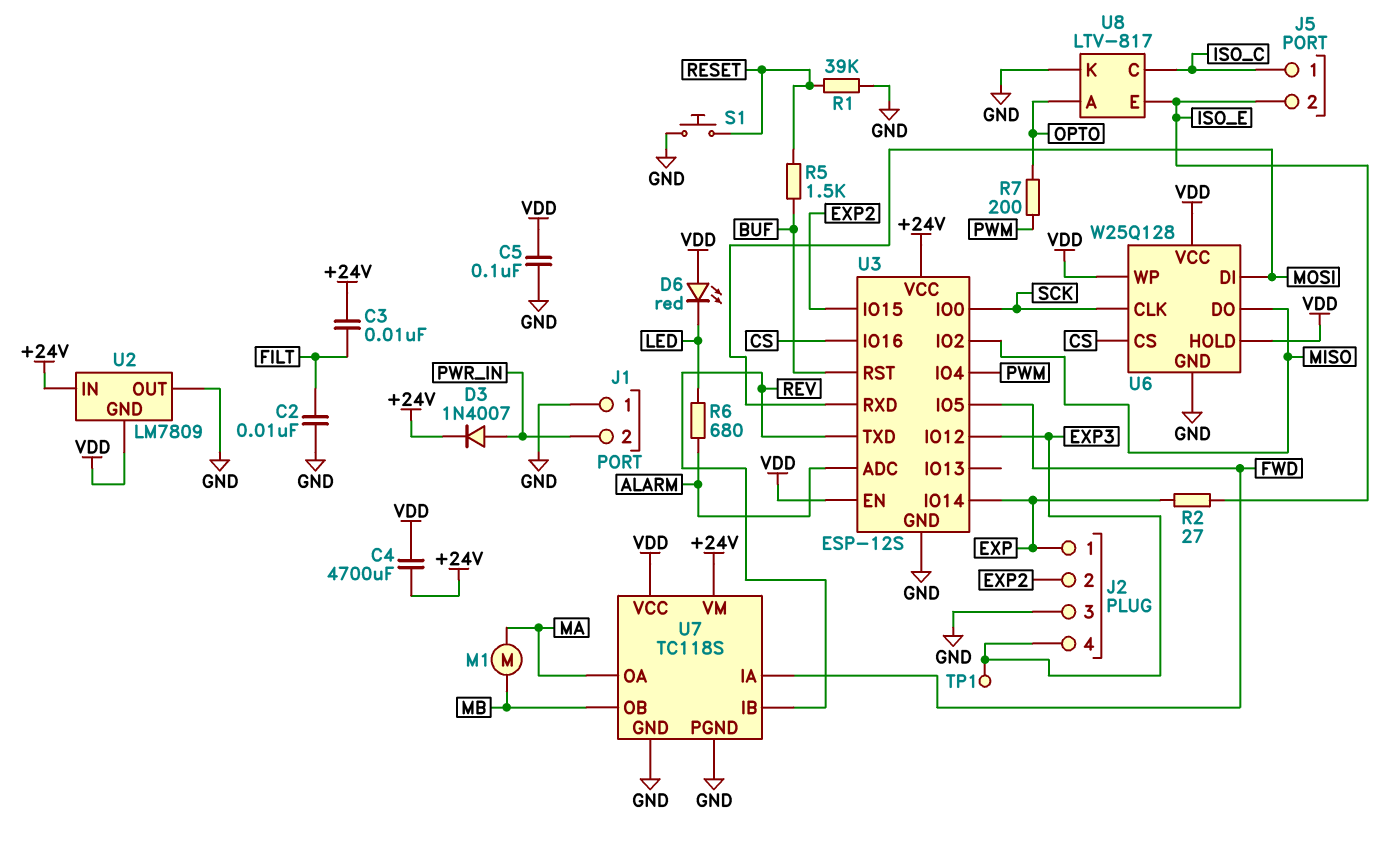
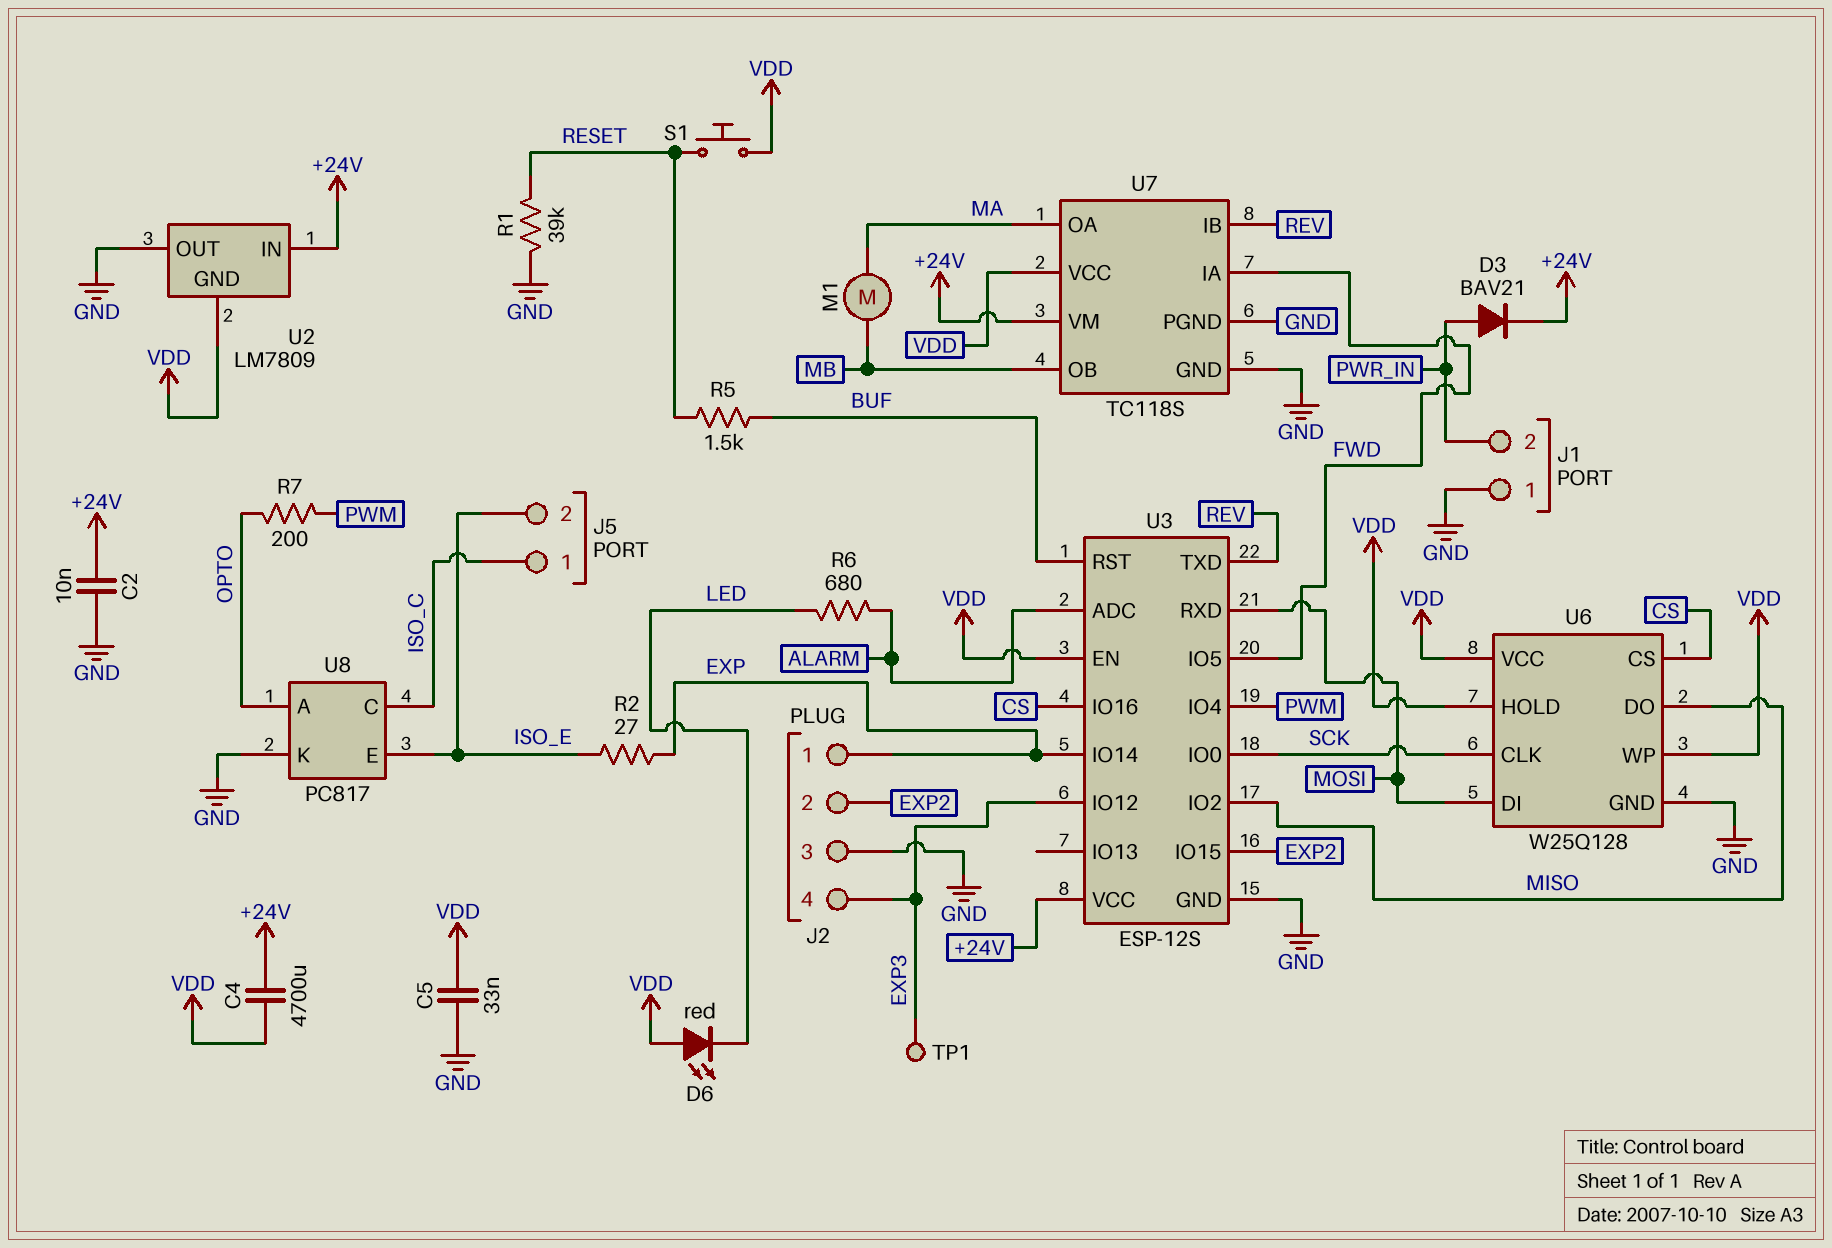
C2: 10nF (FILT, GND) -> 10nF (+24V, GND)
C3: 10nF (+24V, FILT) -> none
C5: 100nF (GND, VDD) -> 33nF (GND, VDD)
D3: diode 1N4007 (A PWR_IN, K +24V) -> diode BAV21 (A PWR_IN, K +24V)
S1: button (GND, RESET) -> button (RESET, VDD)
U8: LTV-817 -> PC817

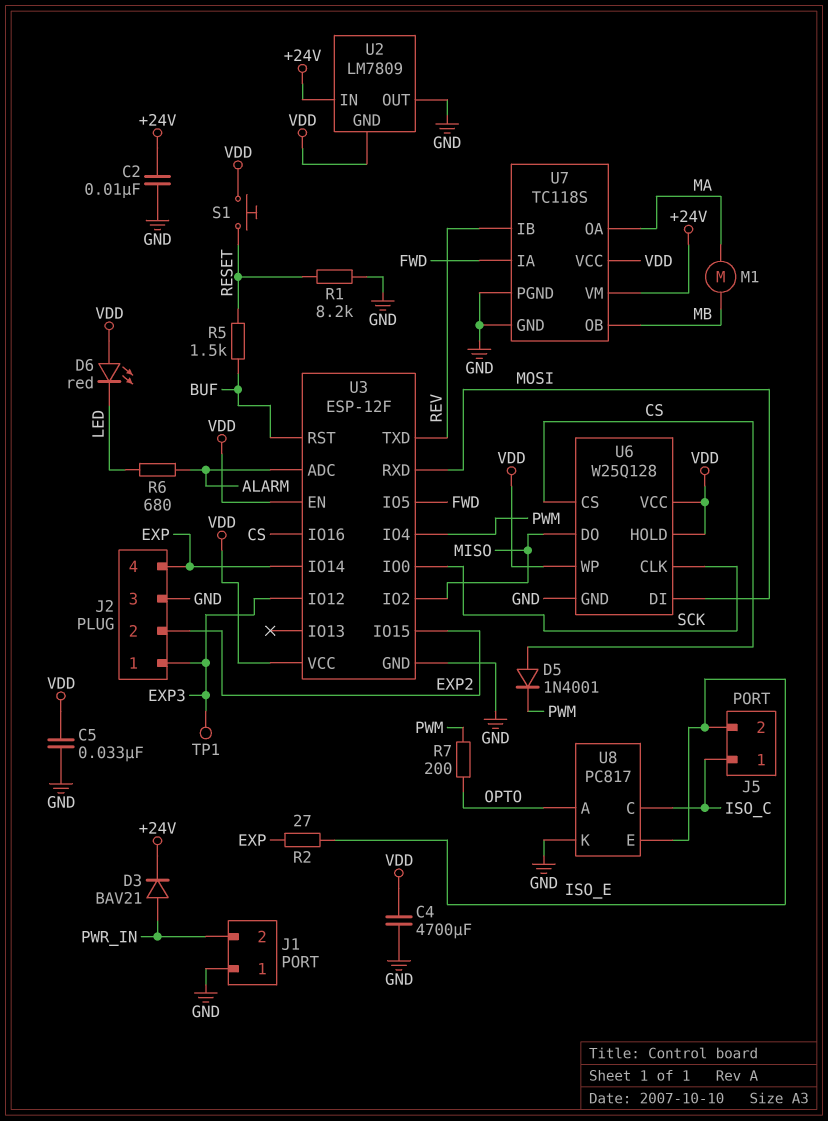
C4: 4700uF (+24V, VDD) -> 4700uF (GND, VDD)
D5: none -> diode 1N4001 (A CS, K PWM)
J2 pin 1: EXP -> EXP3
J2 pin 4: EXP3 -> EXP
R1: 39k (GND, RESET) -> 8.2k (GND, RESET)
U3: ESP-12S -> ESP-12F
U3 pin VCC: +24V -> VDD

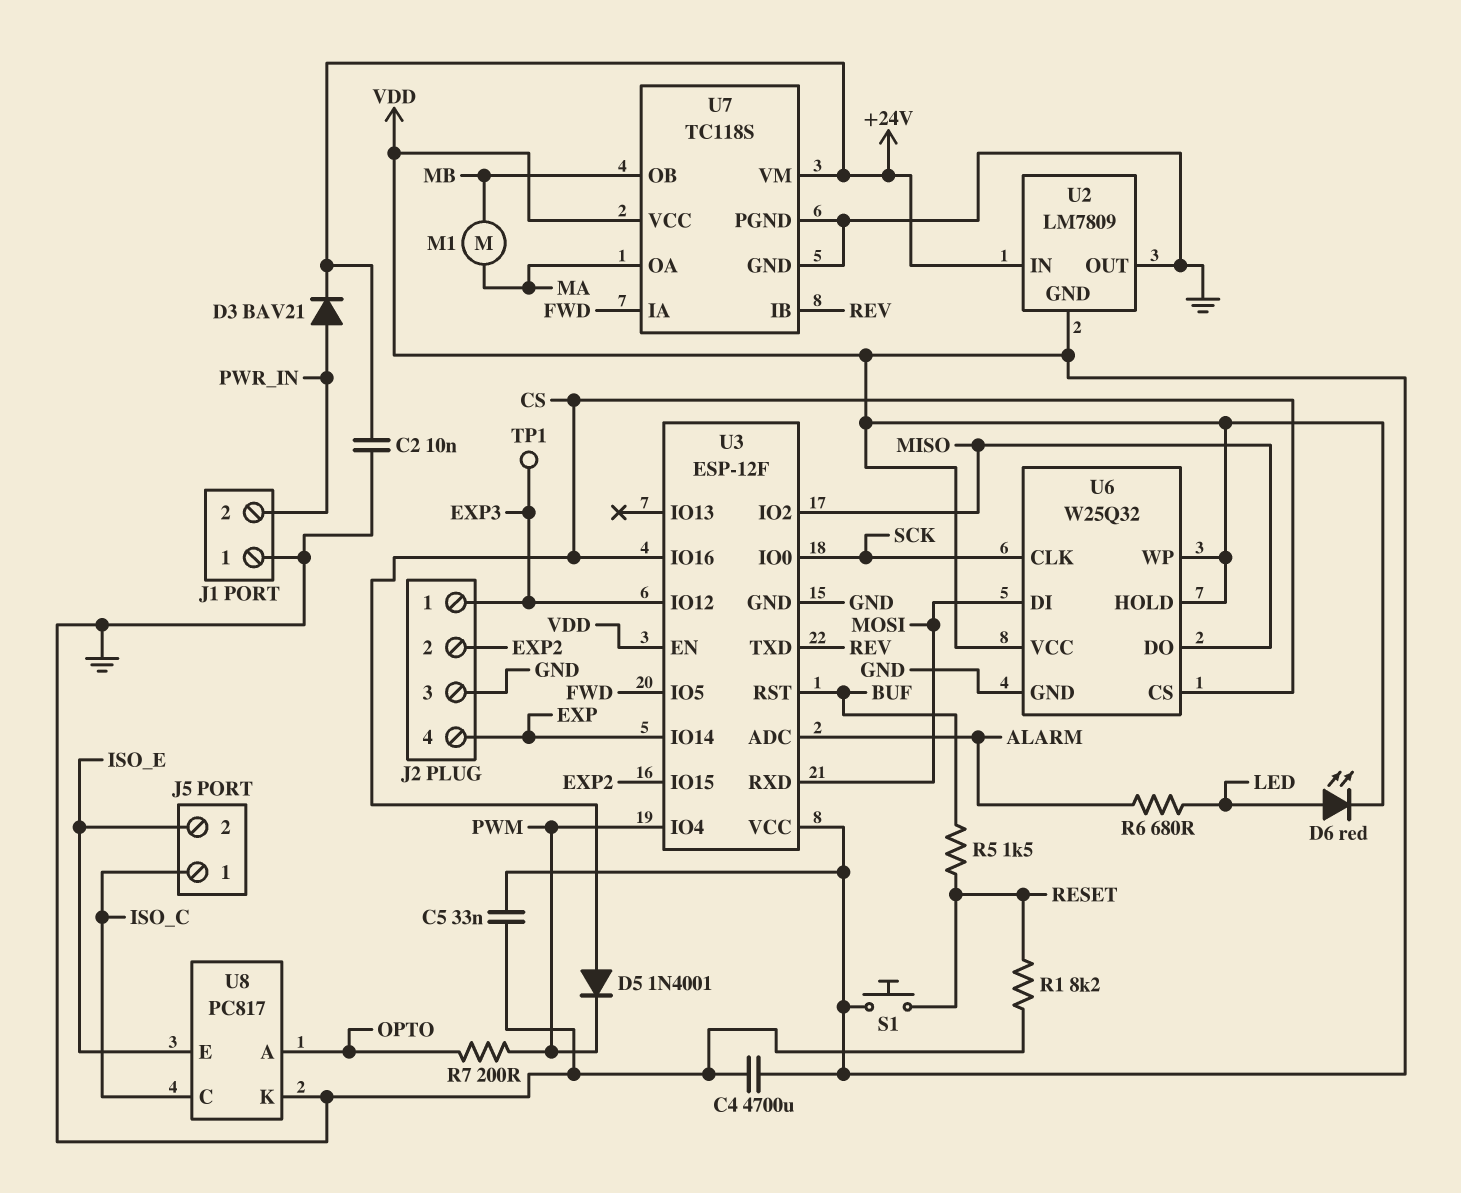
D6: LED red (A VDD, K LED) -> LED red (A LED, K VDD)
R2: 27 (EXP, ISO_E) -> none
U6: W25Q128 -> W25Q32

